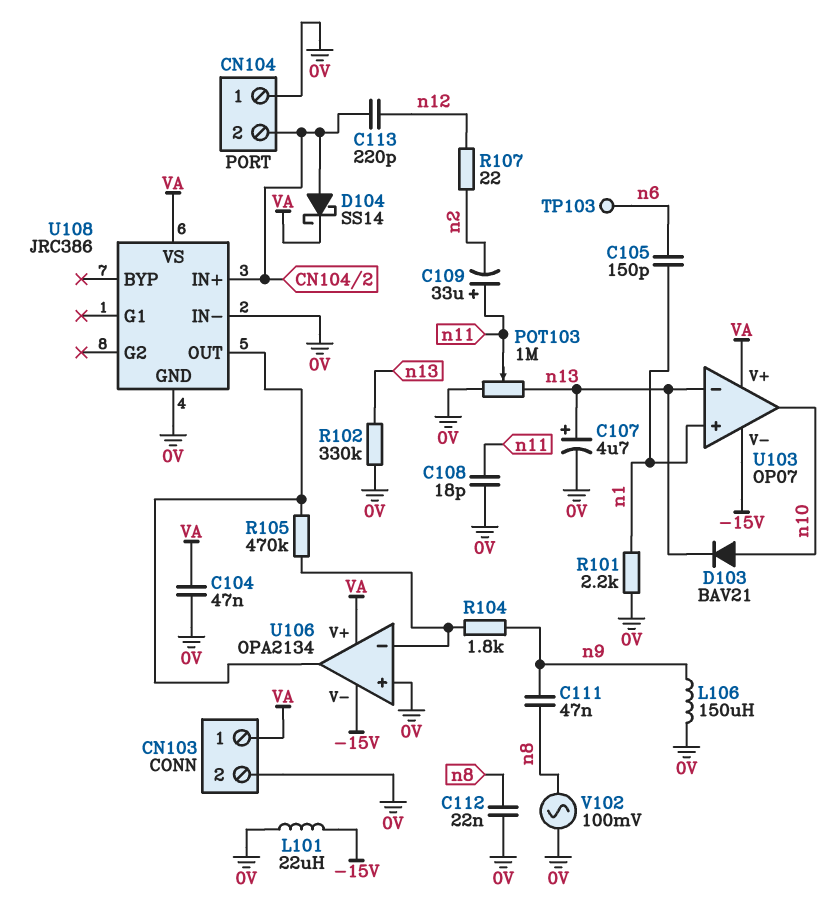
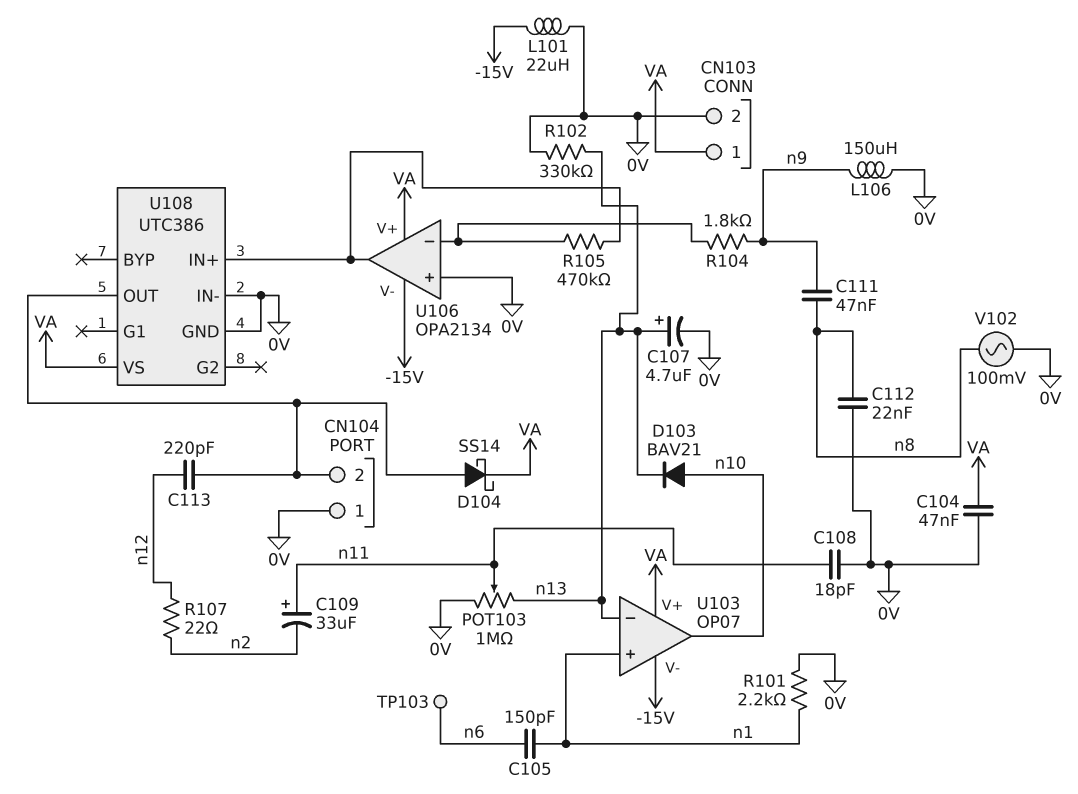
U108: JRC386 -> UTC386
U108 pin IN+: CN104/2 -> U106/out
U108 pin OUT: U106/out -> CN104/2

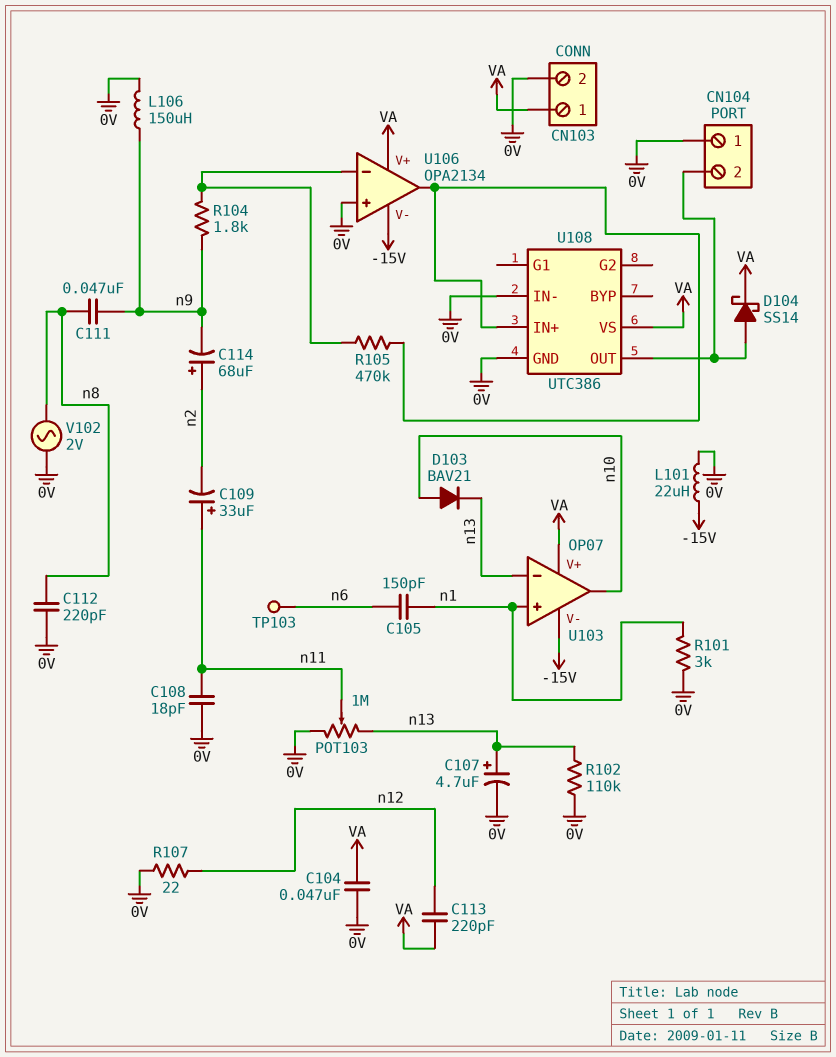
C112: 22nF (0V, n8) -> 220pF (0V, n8)
C113: 220pF (CN104/2, n12) -> 220pF (VA, n12)
C114: none -> 68uF (plus n2, minus n9)
R101: 2.2k (0V, n1) -> 3k (0V, n1)
R102: 330k (0V, n13) -> 110k (0V, n13)
R107: 22 (n2, n12) -> 22 (0V, n12)
V102: AC 100mV (0V, n8) -> AC 2V (0V, n8)

